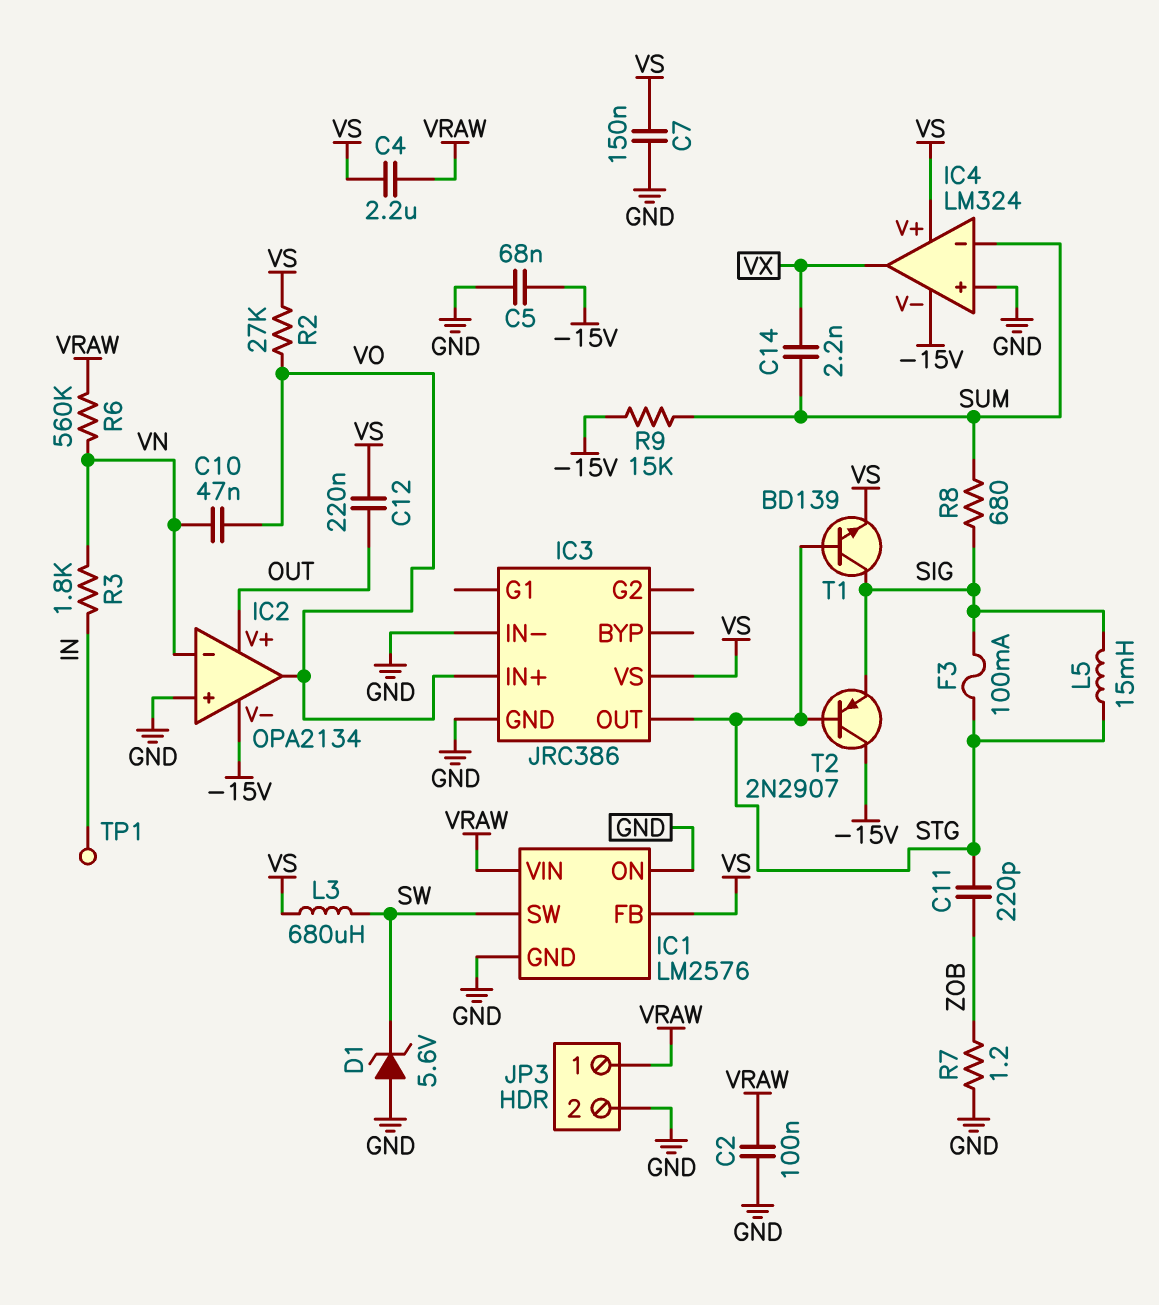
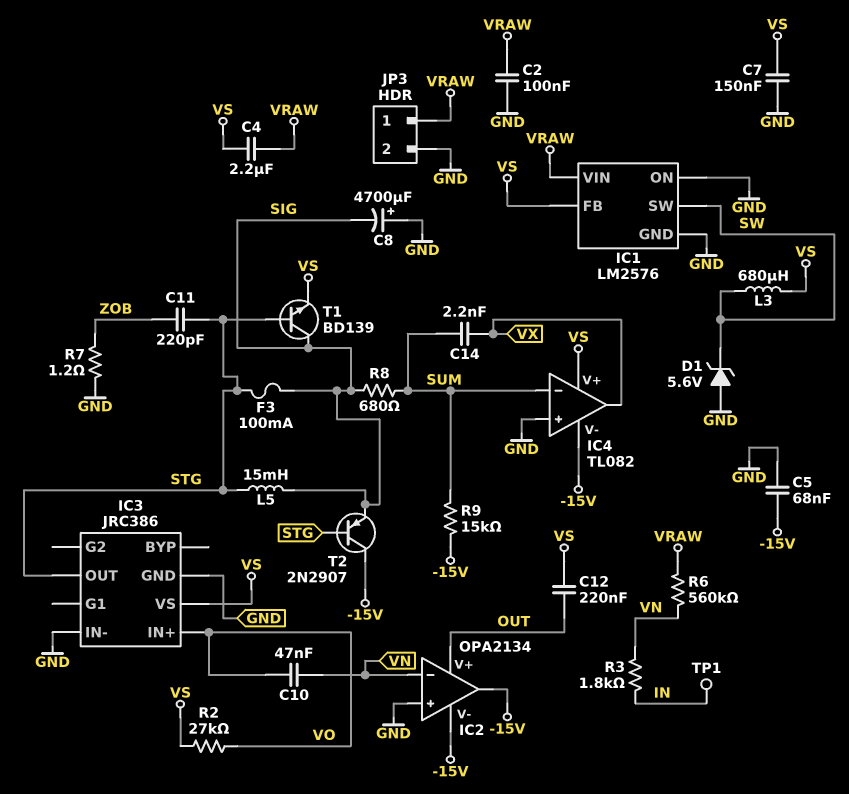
C8: none -> 4700uF (plus GND, minus SIG)
IC2 pin out: VO -> -15V
IC4: LM324 -> TL082

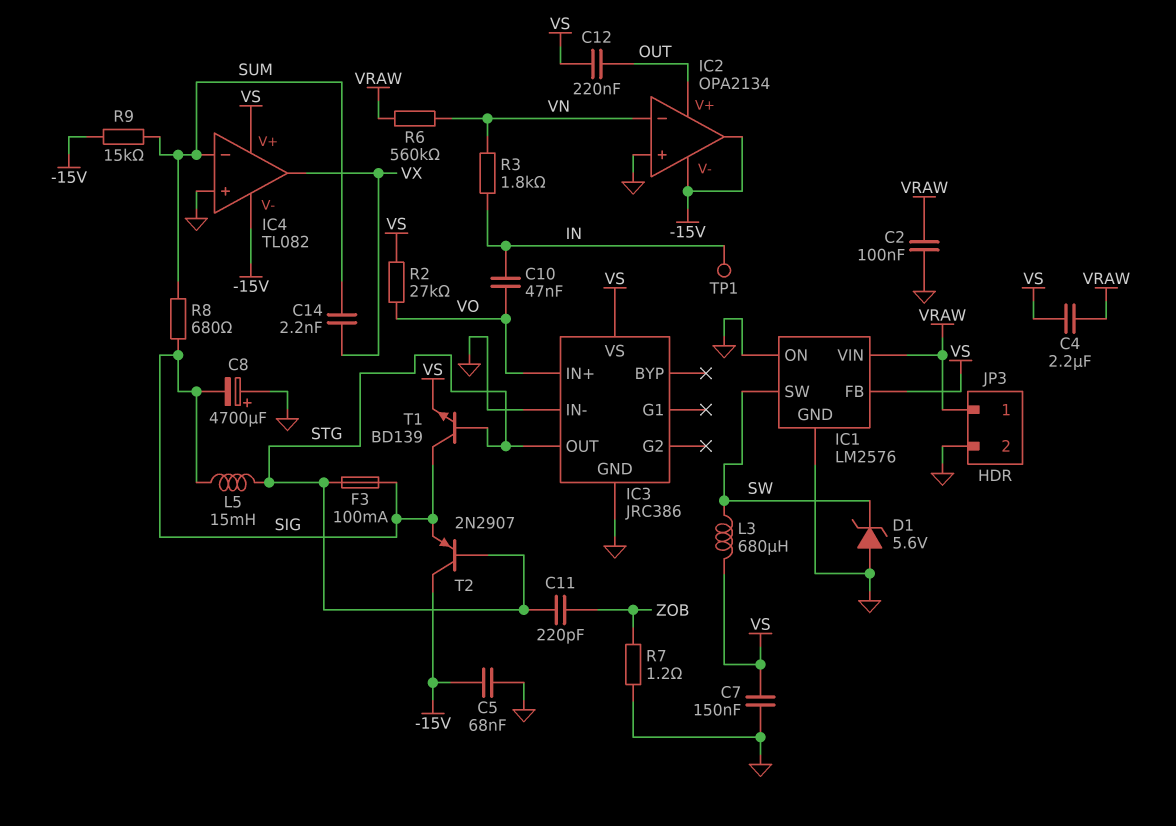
C10: 47nF (VN, VO) -> 47nF (IN, VO)

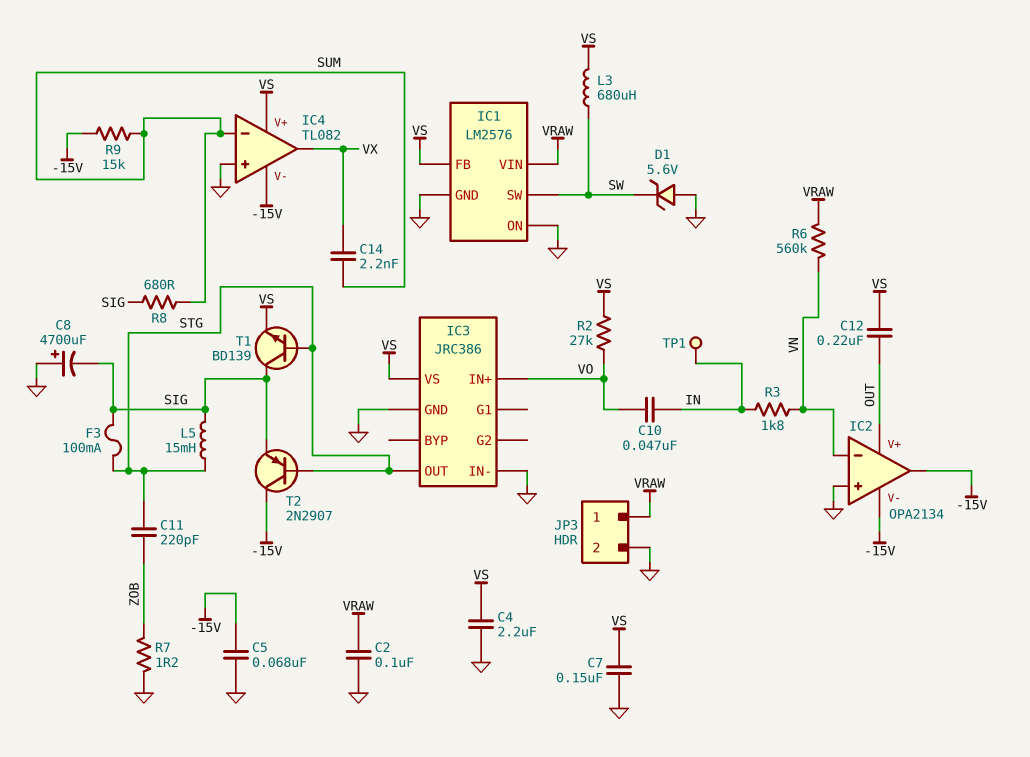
C4: 2.2uF (VRAW, VS) -> 2.2uF (GND, VS)

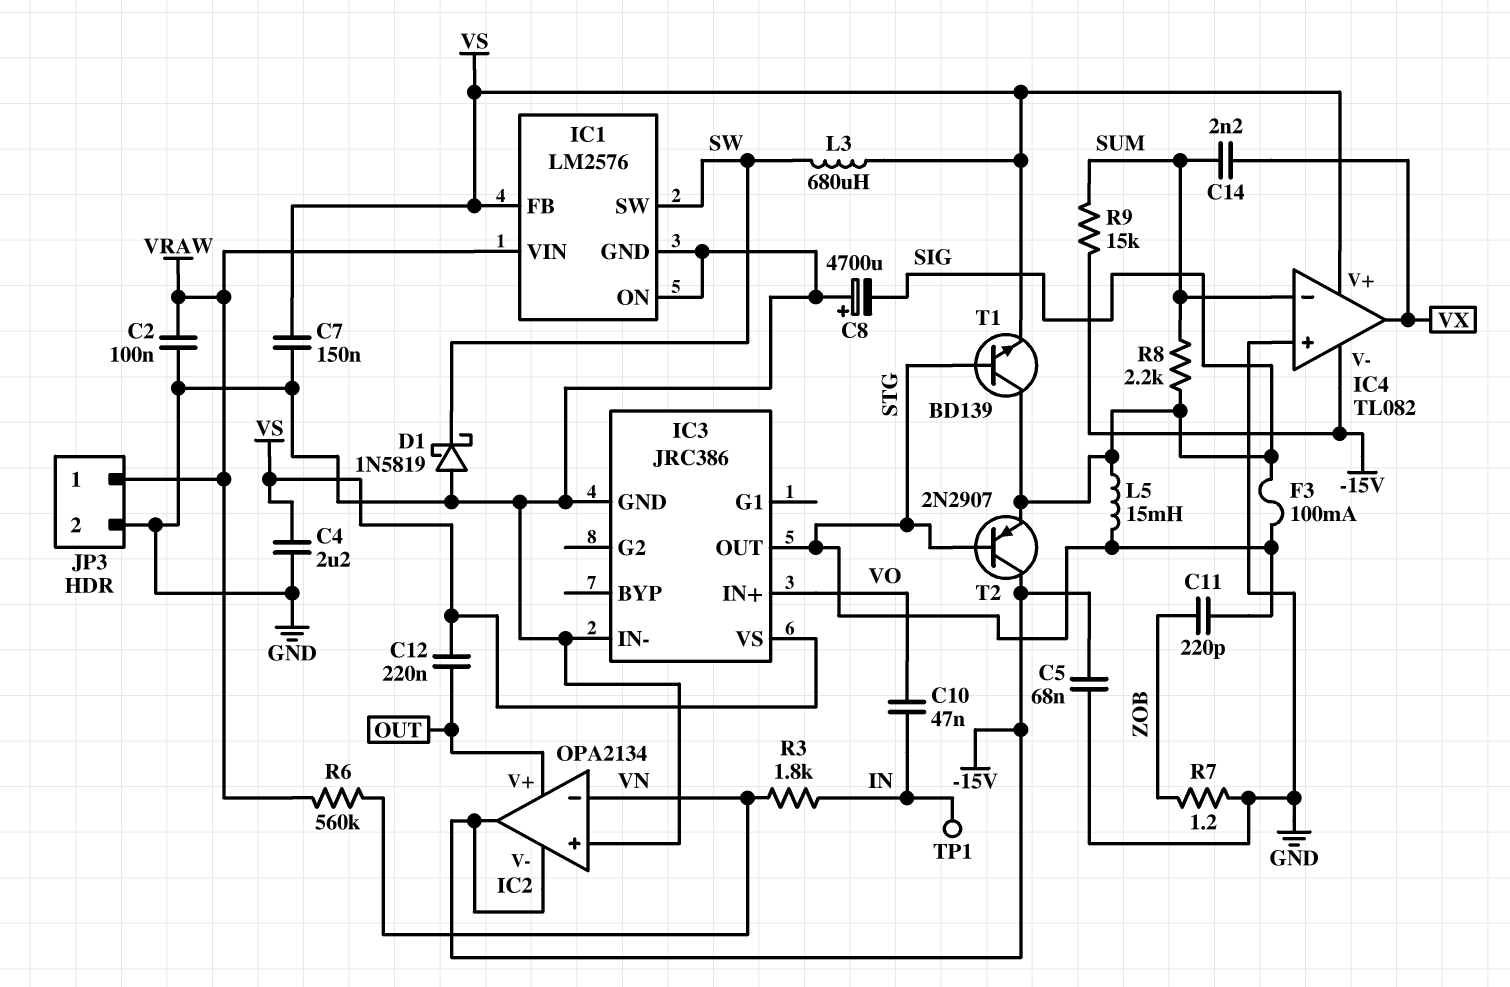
D1: zener 5.6V (A GND, K SW) -> schottky 1N5819 (A GND, K SW)
R2: 27k (VO, VS) -> none
R8: 680 (SIG, SUM) -> 2.2k (SIG, SUM)

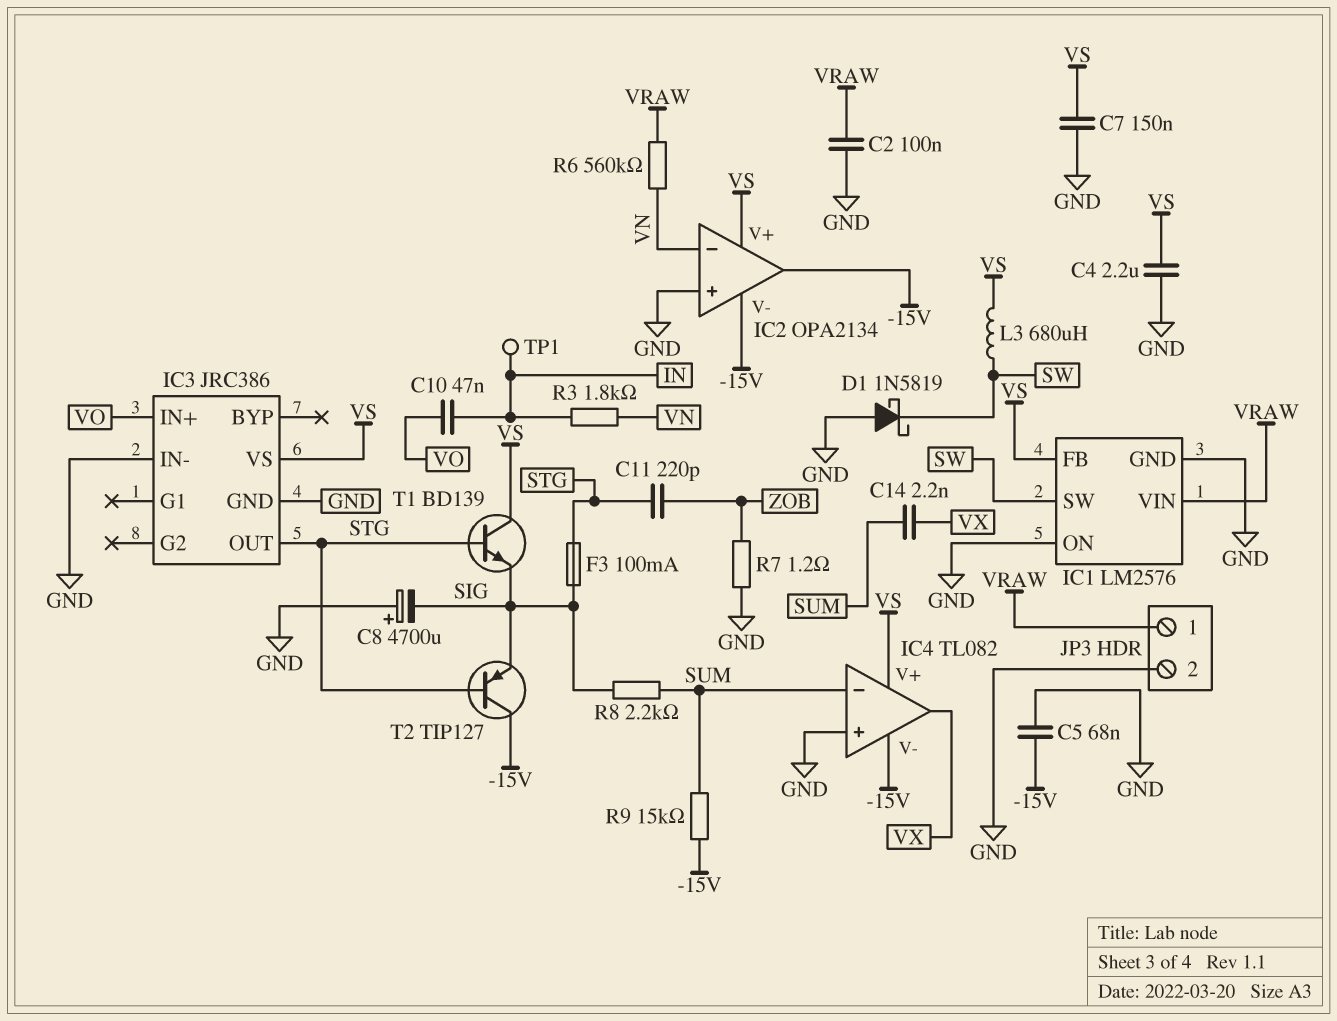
C12: 220nF (OUT, VS) -> none
IC2 pin V+: OUT -> VS
L5: 15mH (SIG, STG) -> none
T1: NPN BD139 (B STG, C SIG, E VS) -> NPN BD139 (B STG, C VS, E SIG)
T2: PNP 2N2907 (B STG, C -15V, E SIG) -> PNP TIP127 (B STG, C -15V, E SIG)

